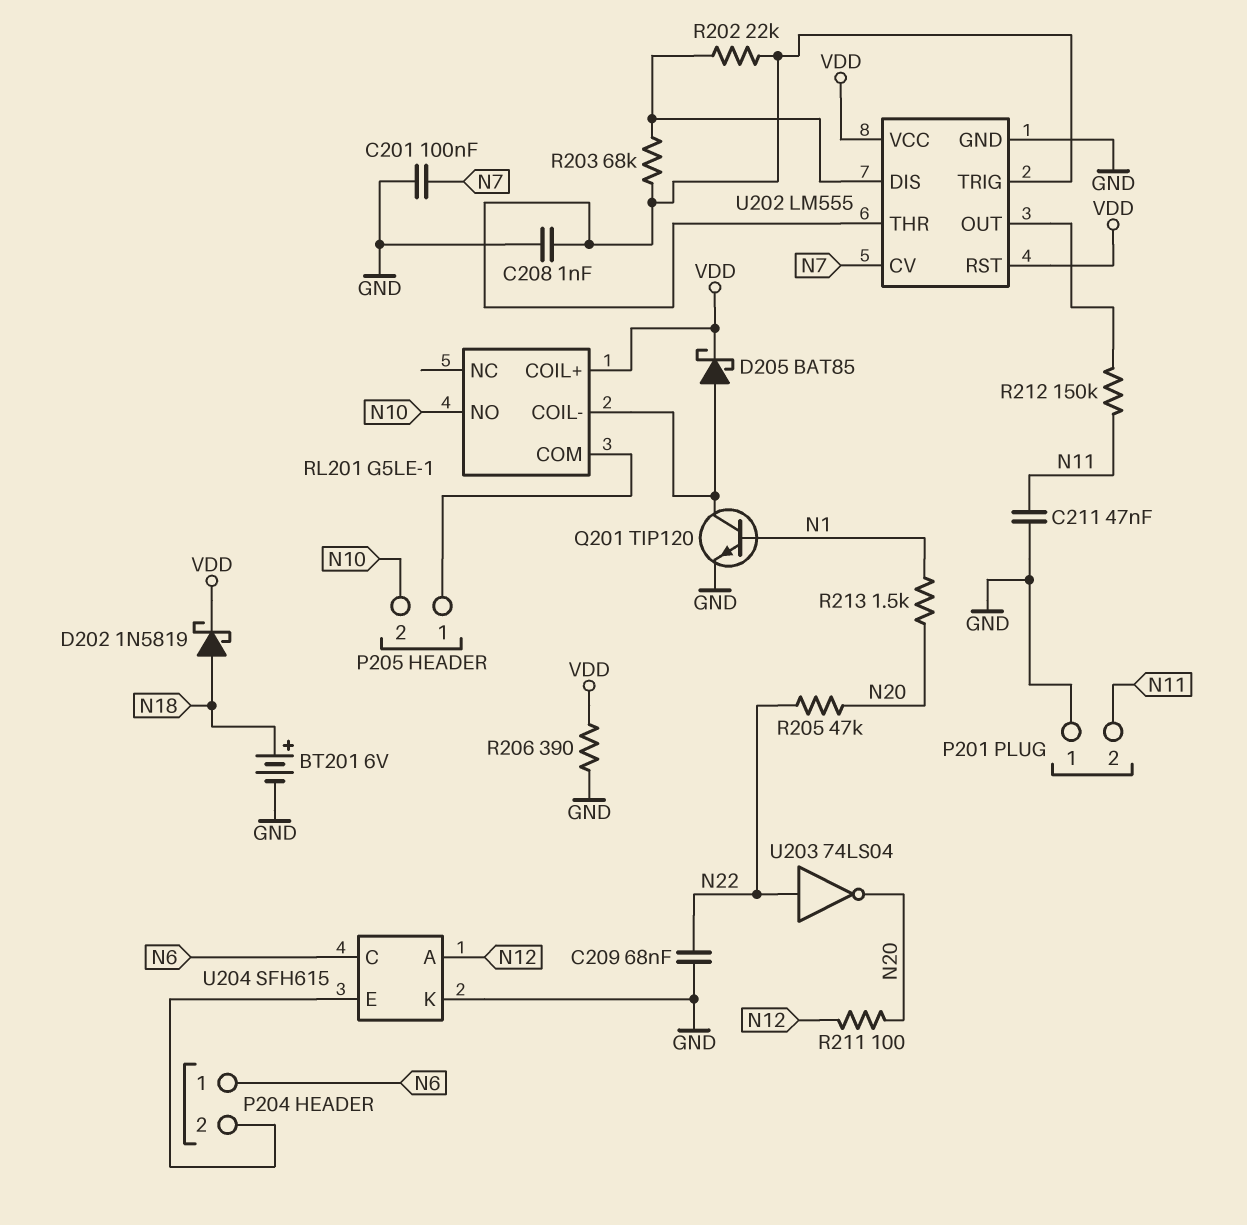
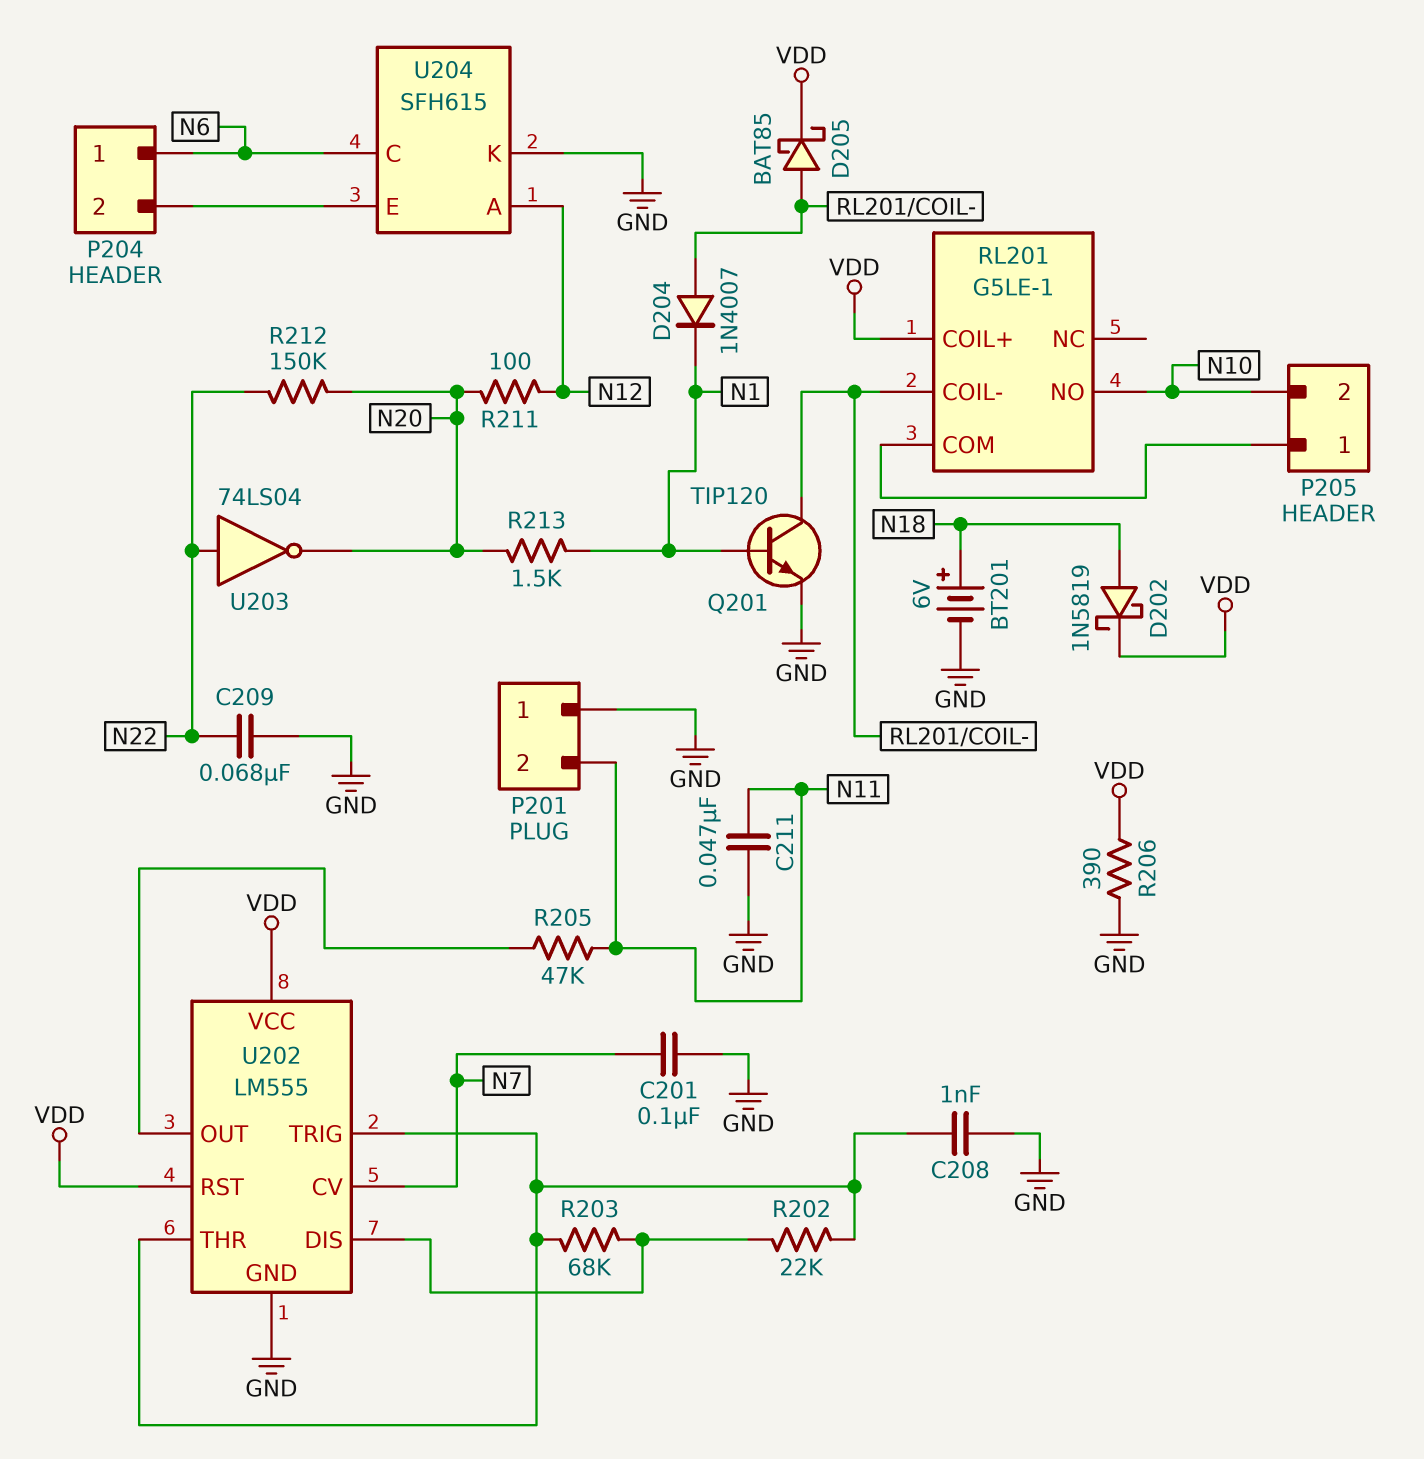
D204: none -> diode 1N4007 (A RL201/COIL-, K N1)
R205: 47k (N20, N22) -> 47k (N11, U202/OUT)
R212: 150k (N11, U202/OUT) -> 150k (N20, N22)

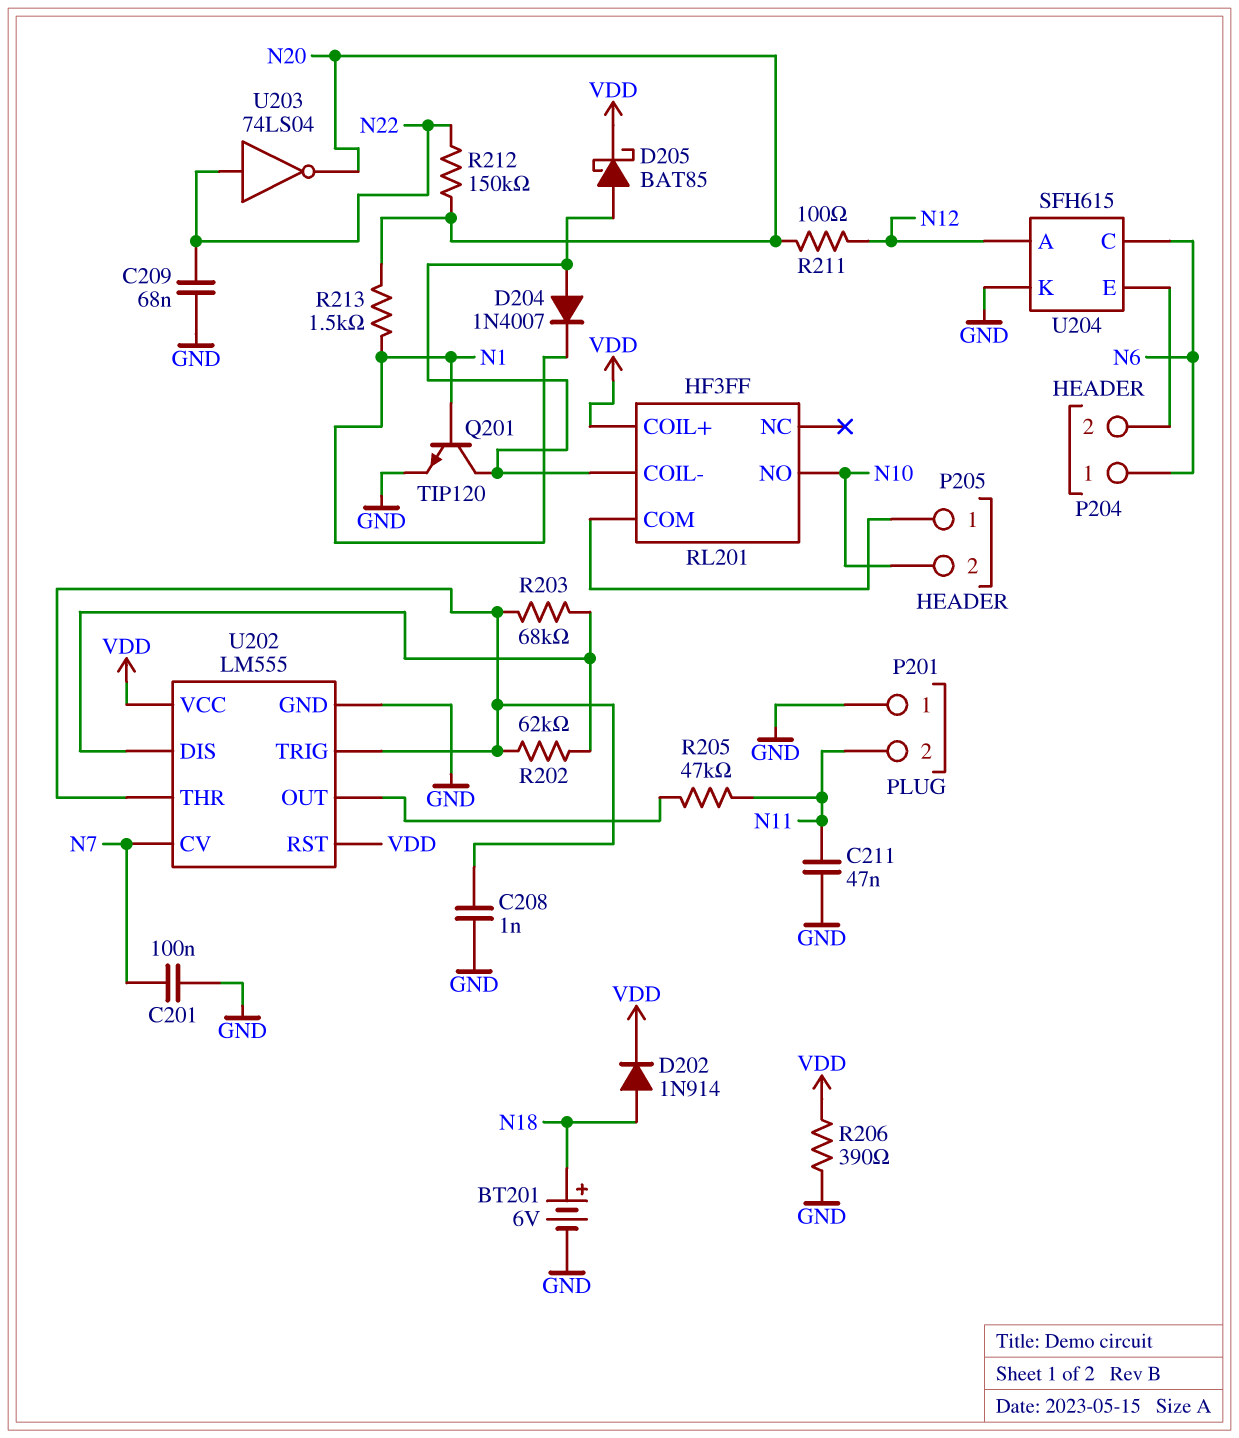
D202: schottky 1N5819 (A N18, K VDD) -> diode 1N914 (A N18, K VDD)
R202: 22k (U202/DIS, U202/THR) -> 62k (U202/DIS, U202/THR)
RL201: G5LE-1 -> HF3FF

